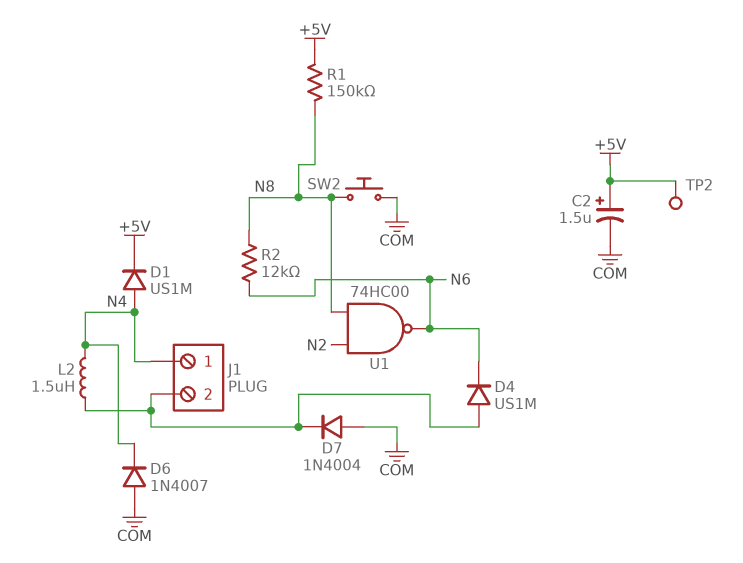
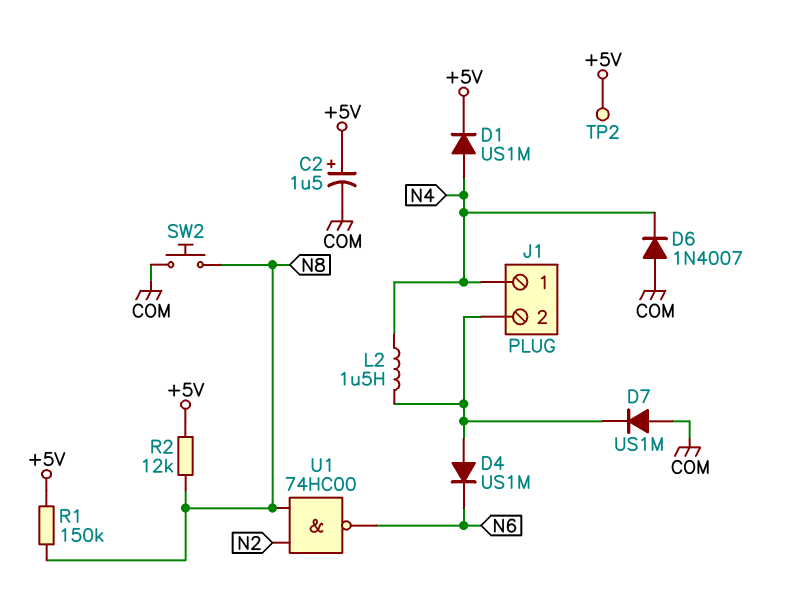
D7: diode 1N4004 (A COM, K J1/2) -> diode US1M (A COM, K J1/2)
R2: 12k (N6, N8) -> 12k (+5V, N8)

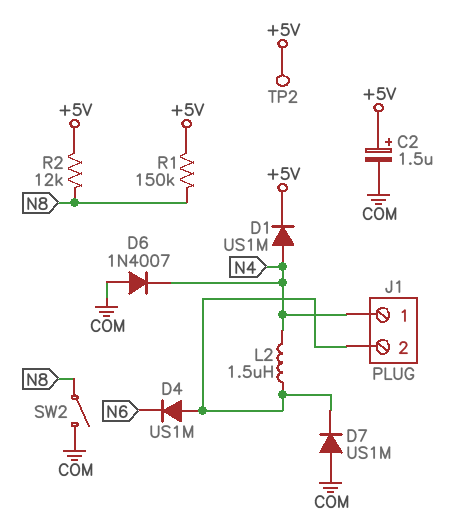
SW2: button (COM, N8) -> switch (COM, N8)
U1: NAND 74HC00 (in N2, in N8, out N6) -> none

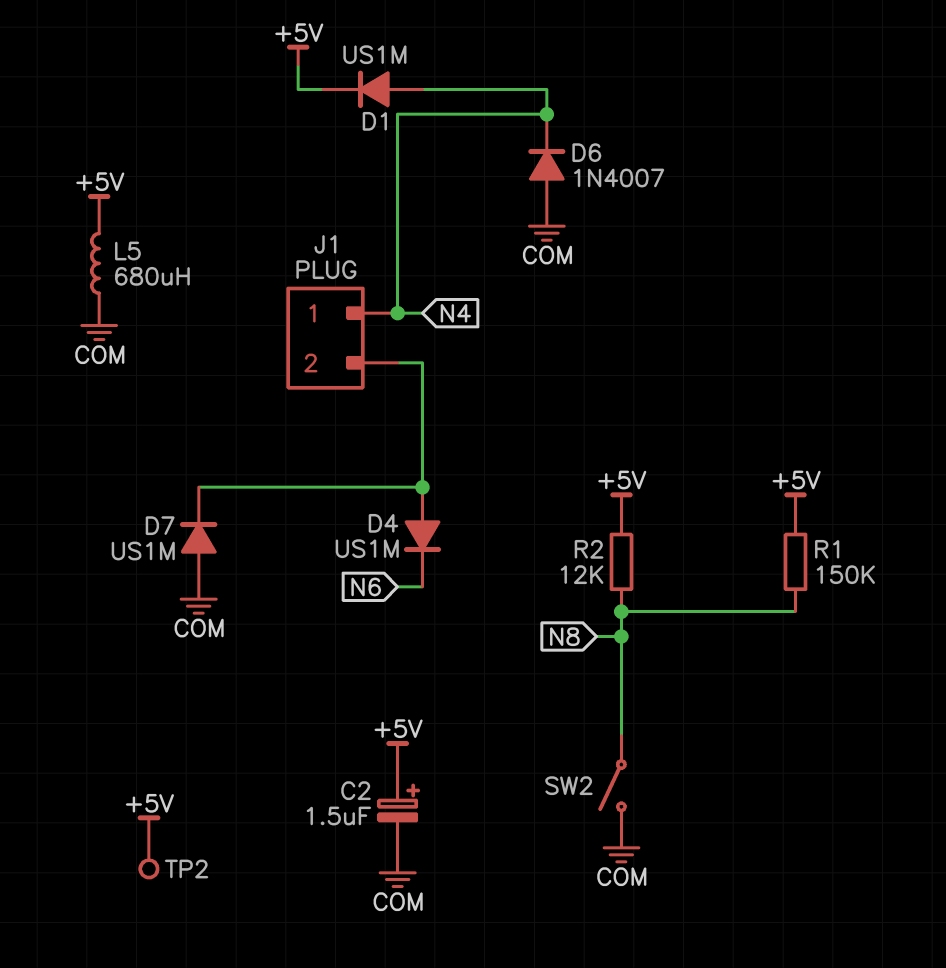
L2: 1.5uH (J1/2, N4) -> none
L5: none -> 680uH (+5V, COM)

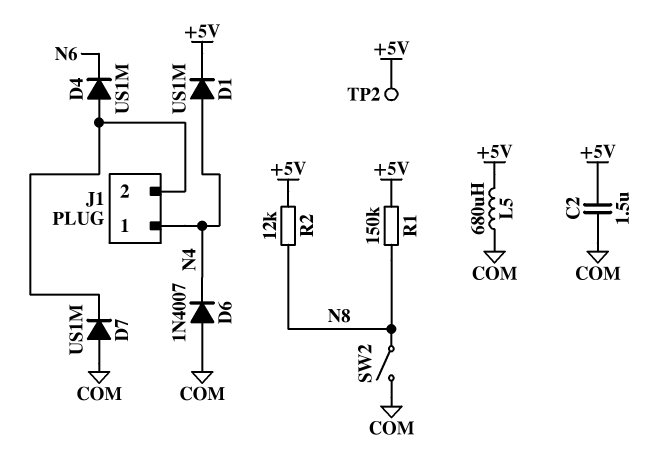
C2: 1.5uF (plus +5V, minus COM) -> 1.5uF (+5V, COM)

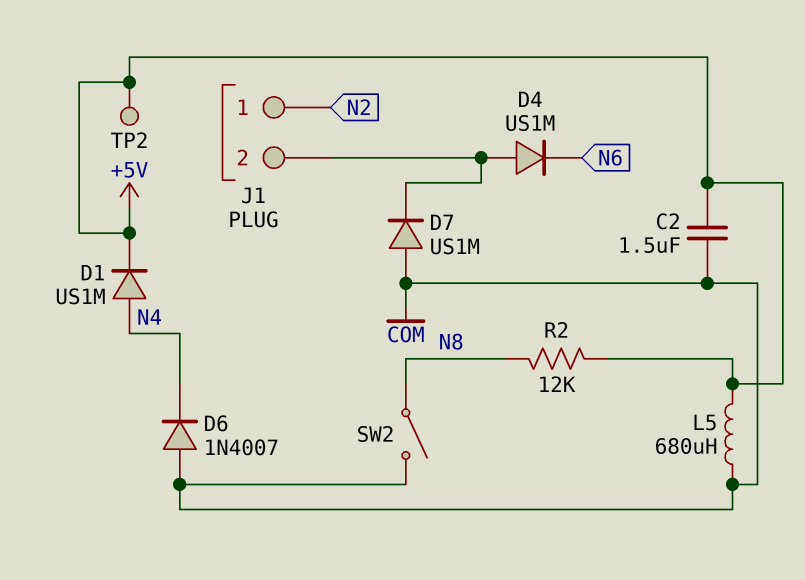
J1 pin 1: N4 -> N2
R1: 150k (+5V, N8) -> none

